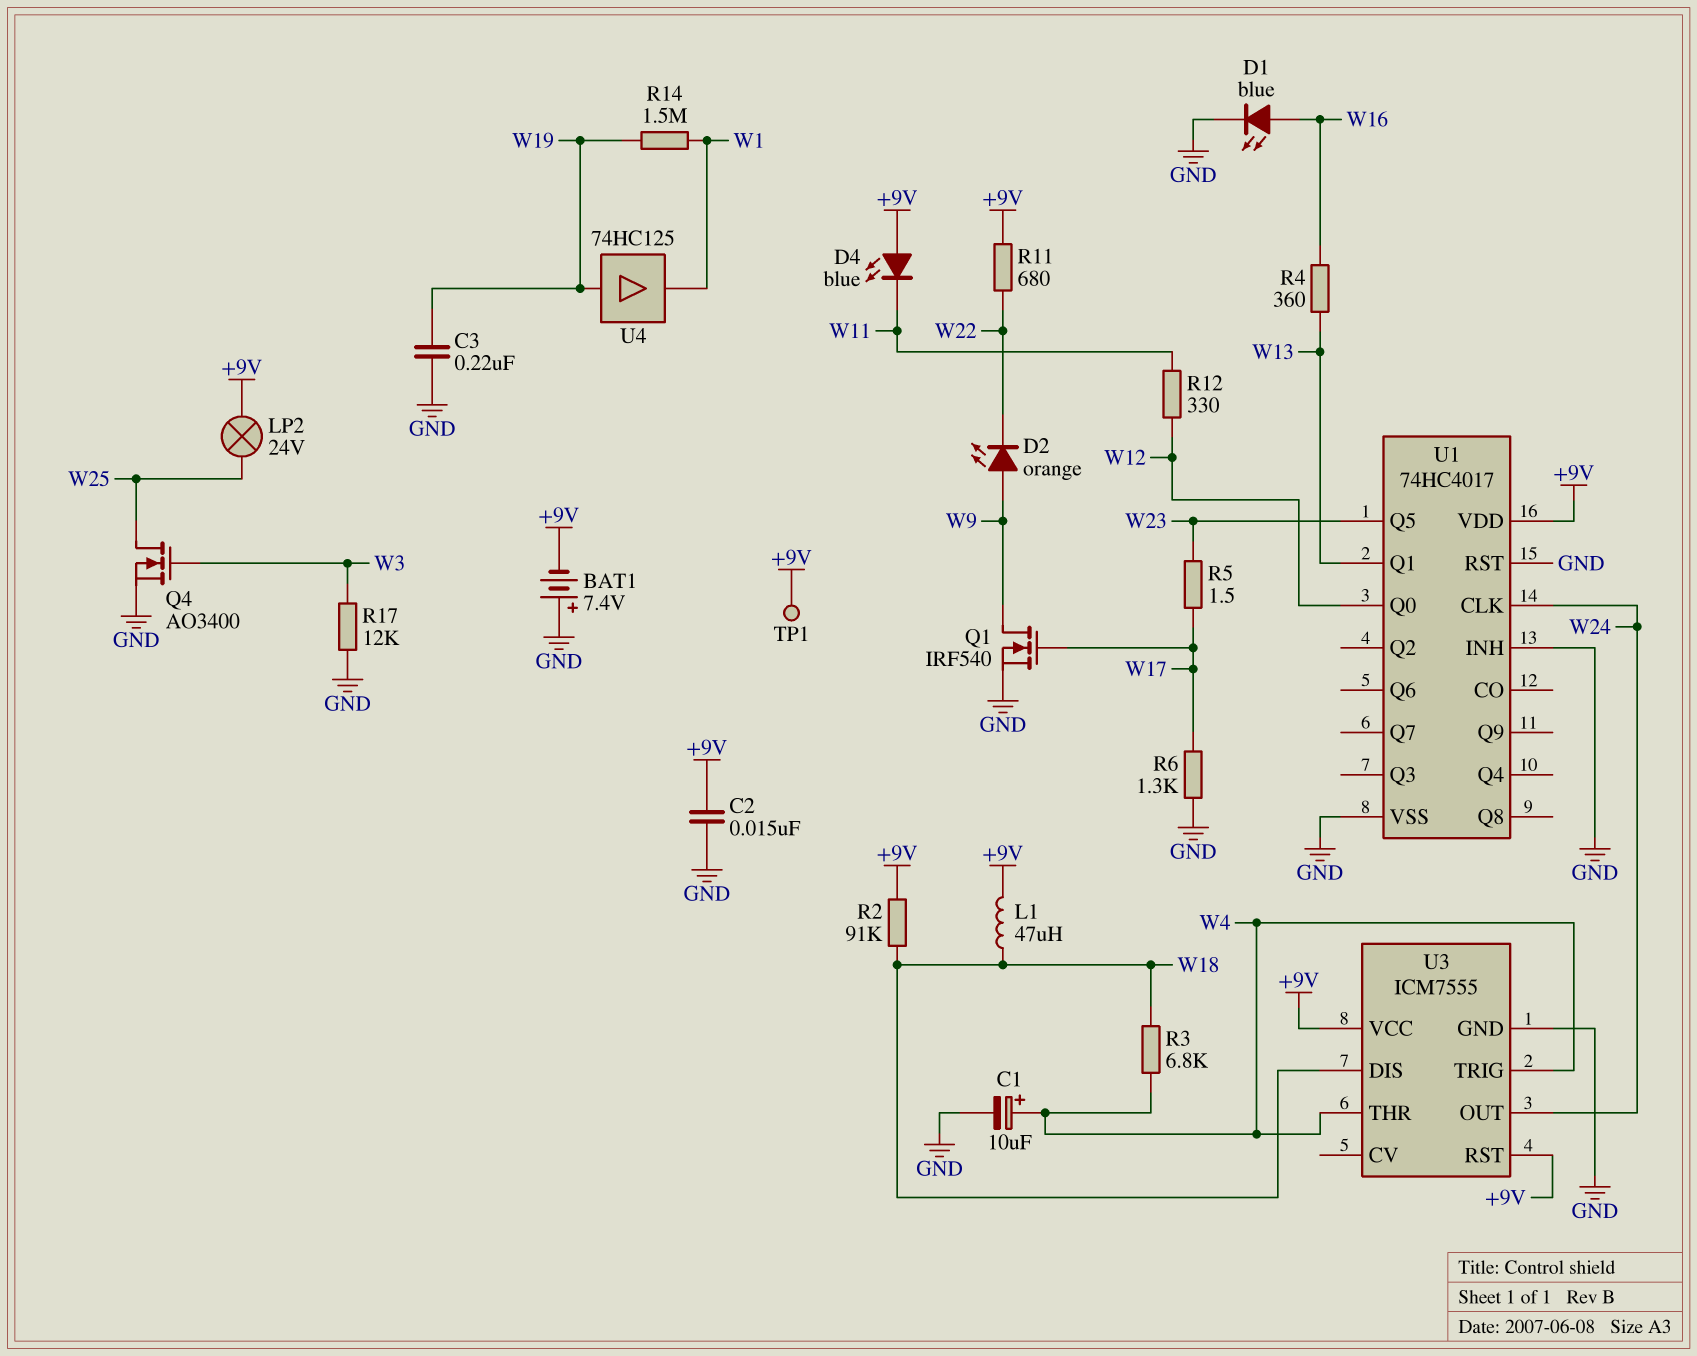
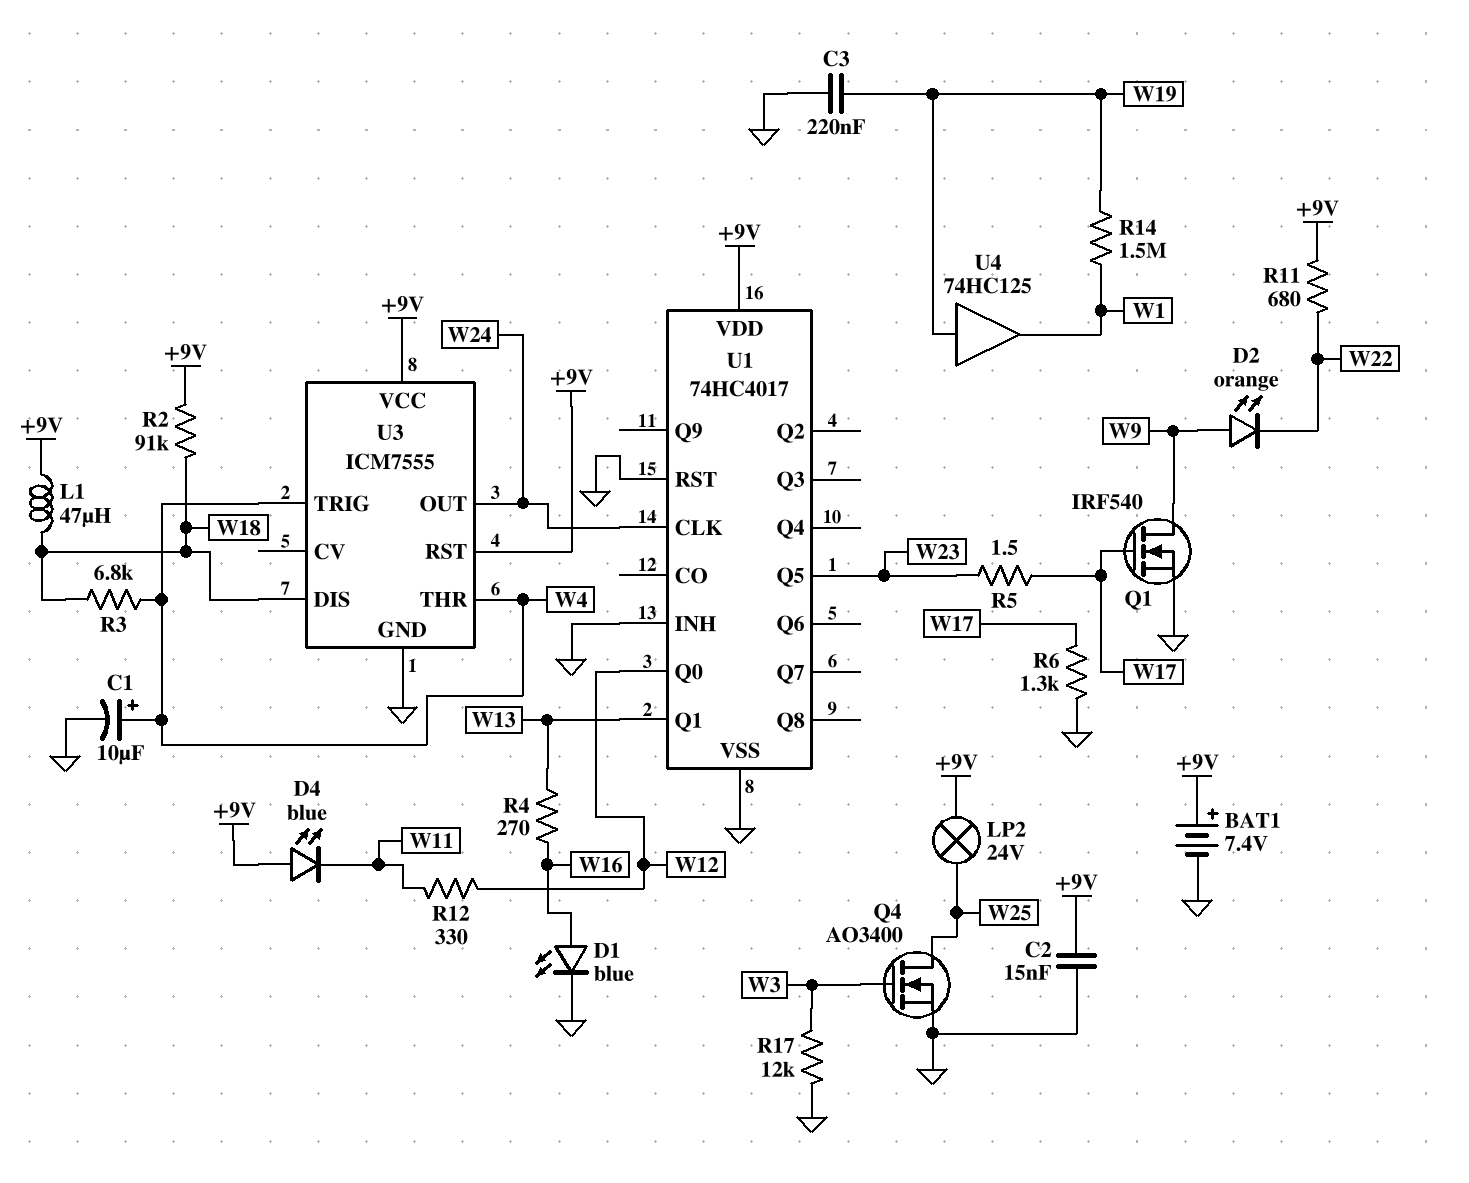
BAT1: 7.4V (plus GND, minus +9V) -> 7.4V (plus +9V, minus GND)
R4: 360 (W13, W16) -> 270 (W13, W16)
TP1: test point (+9V) -> none

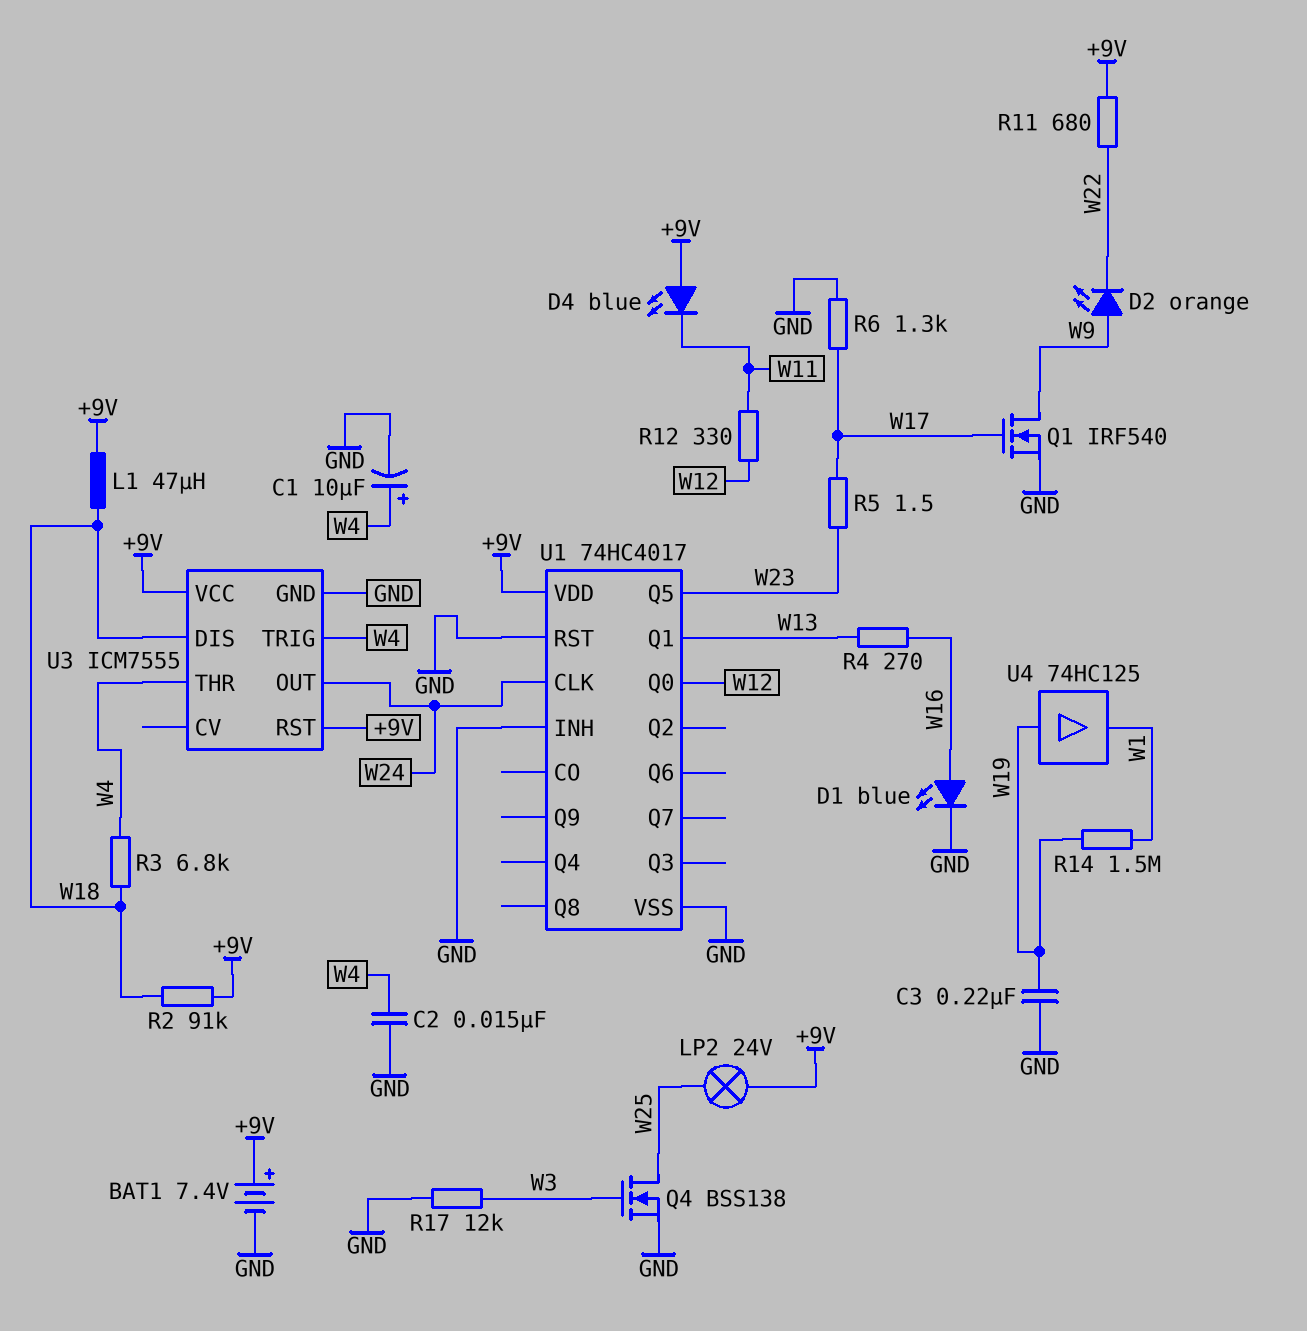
C2: 15nF (+9V, GND) -> 15nF (GND, W4)
Q4: NMOS AO3400 (G W3, D W25, S GND) -> NMOS BSS138 (G W3, D W25, S GND)

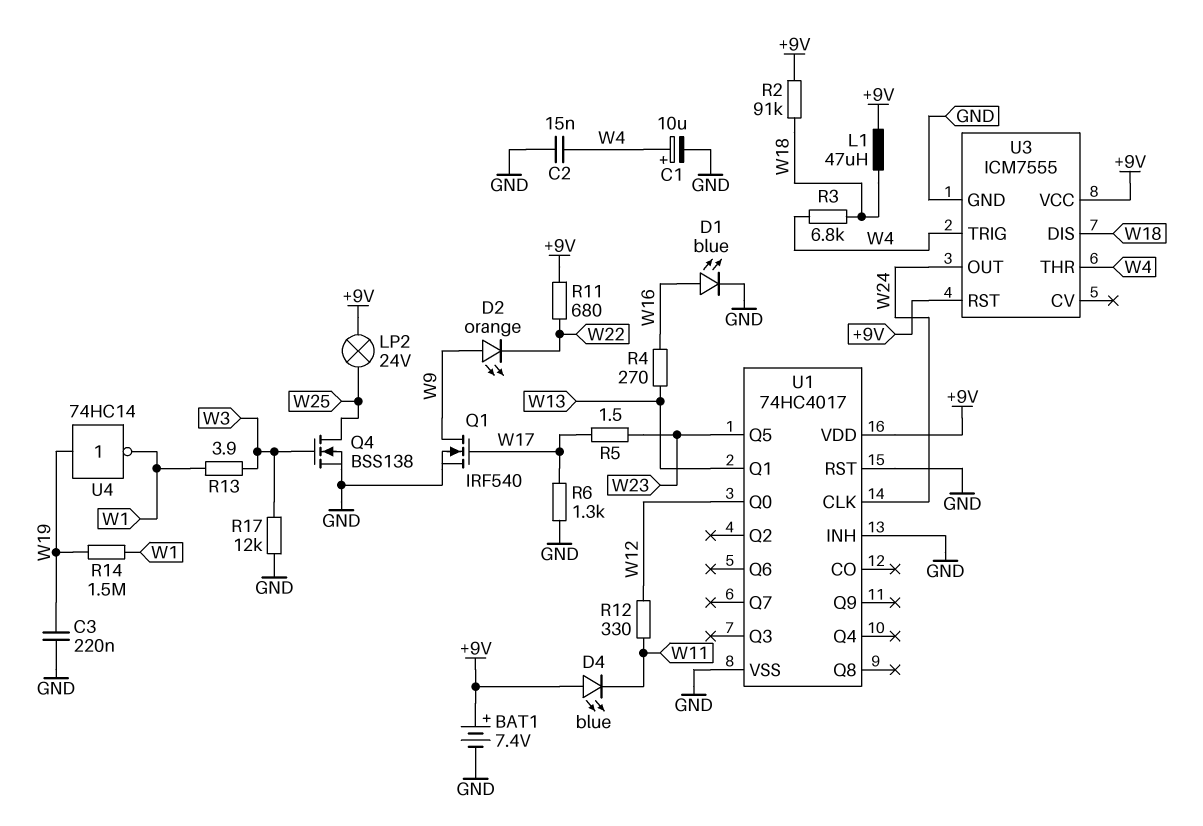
R13: none -> 3.9 (W1, W3)
U4: buffer 74HC125 (in W19, out W1) -> NOT 74HC14 (in W19, out W1)

